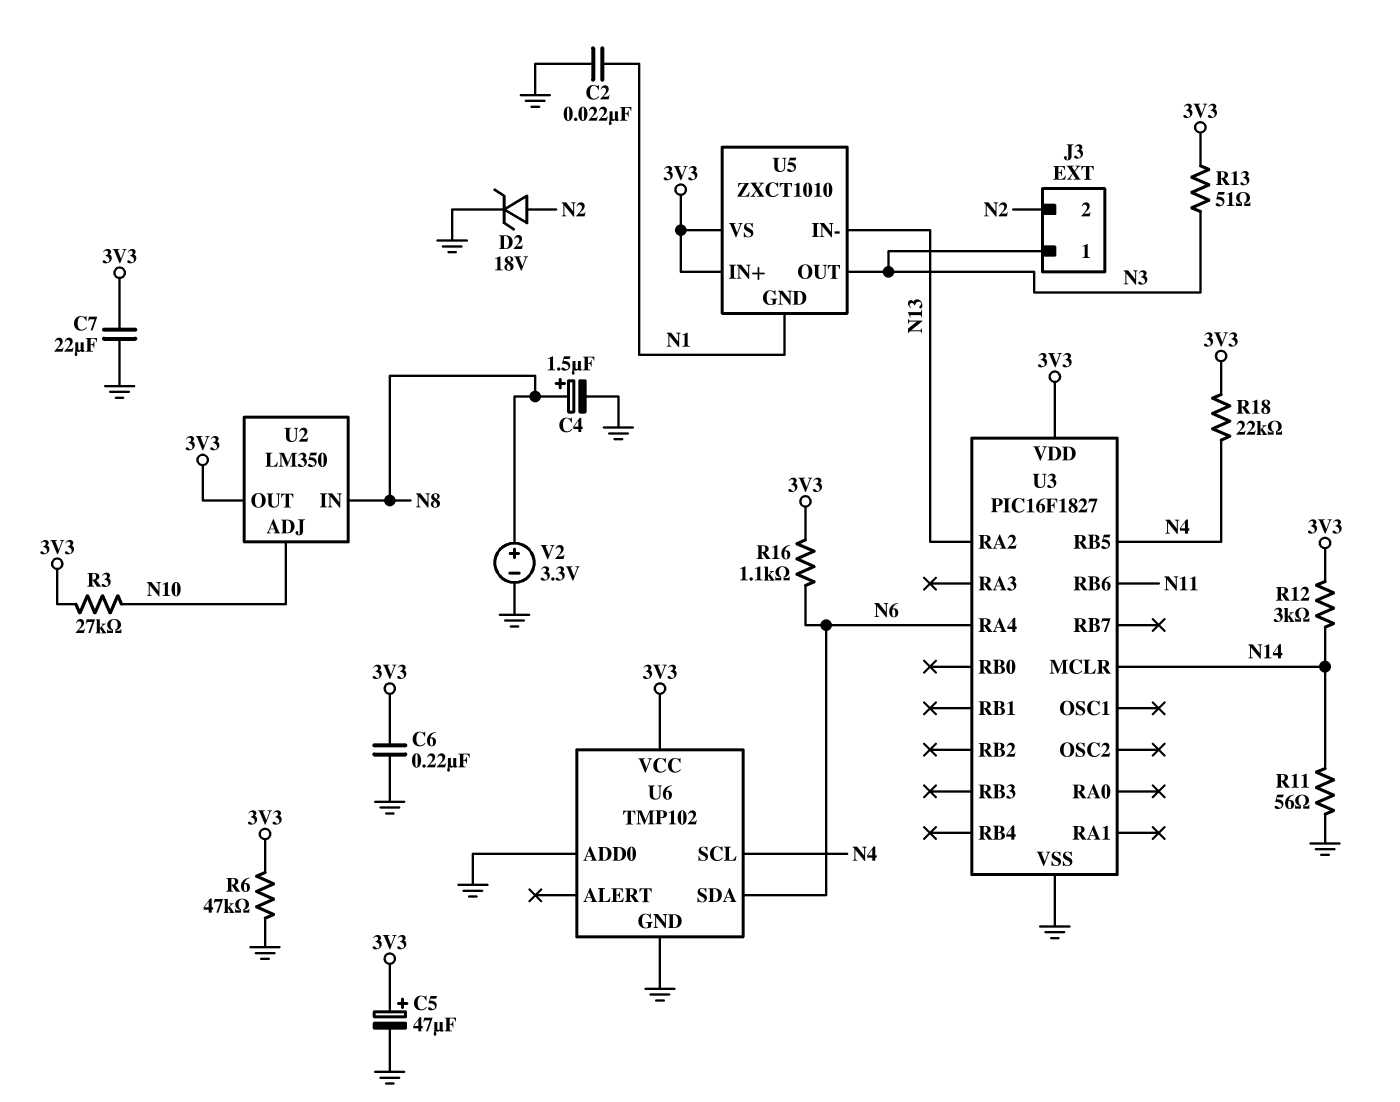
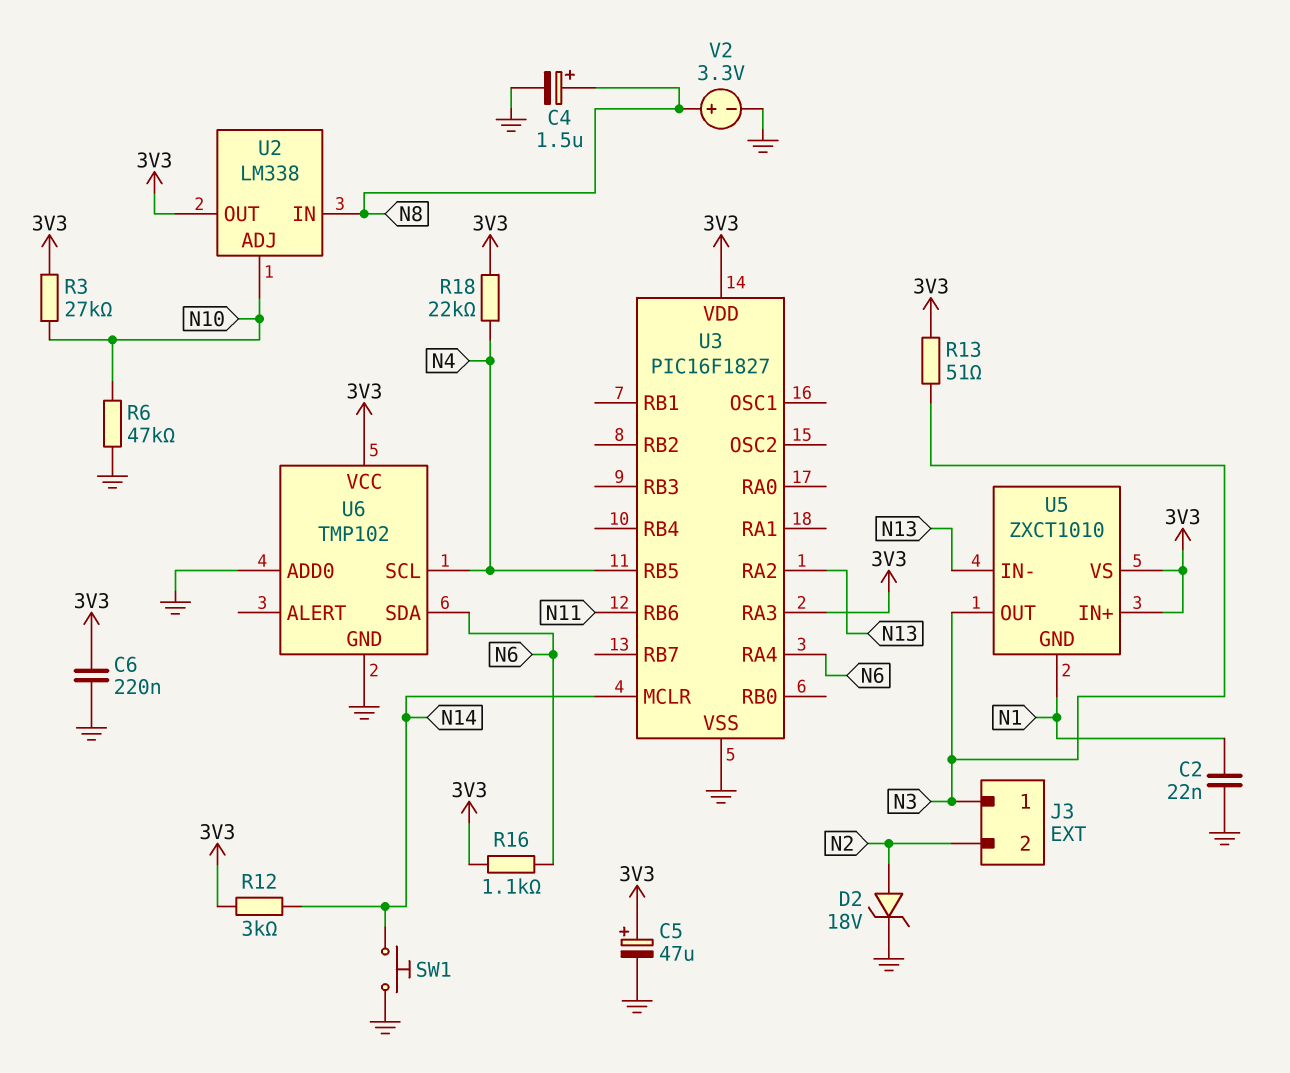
C7: 22uF (3V3, GND) -> none
R6: 47k (3V3, GND) -> 47k (GND, N10)
R11: 56 (GND, N14) -> none
SW1: none -> button (GND, N14)
U2: LM350 -> LM338
U3 pin RA3: none -> 3V3

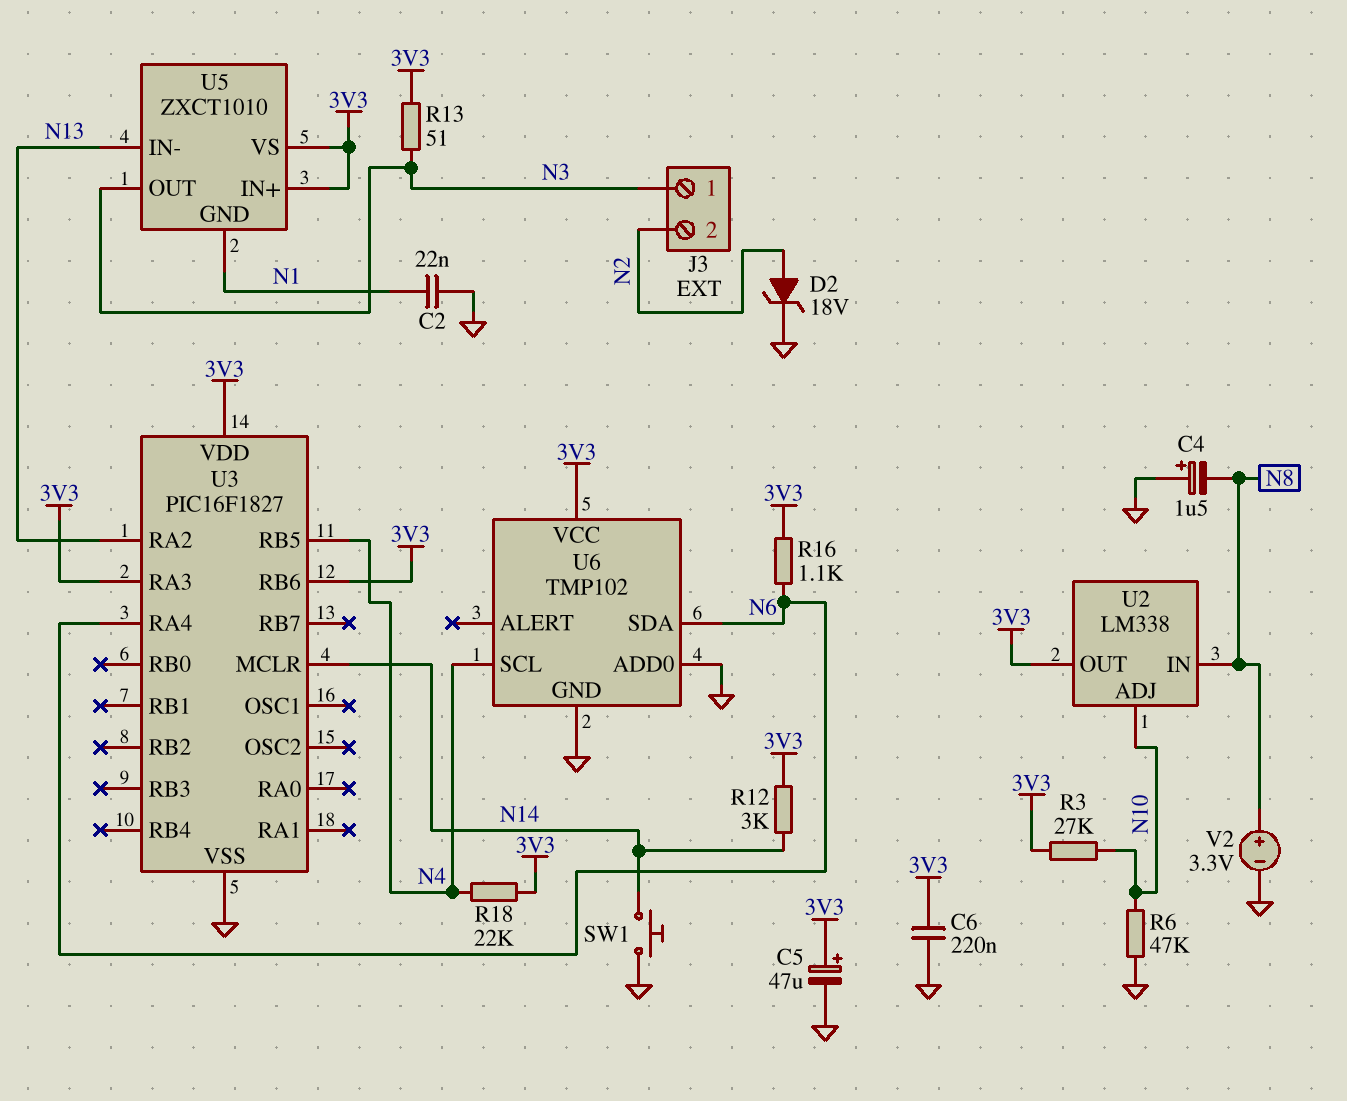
C4: 1.5uF (plus N8, minus GND) -> 1.5uF (plus GND, minus N8)
U3 pin RB6: N11 -> 3V3

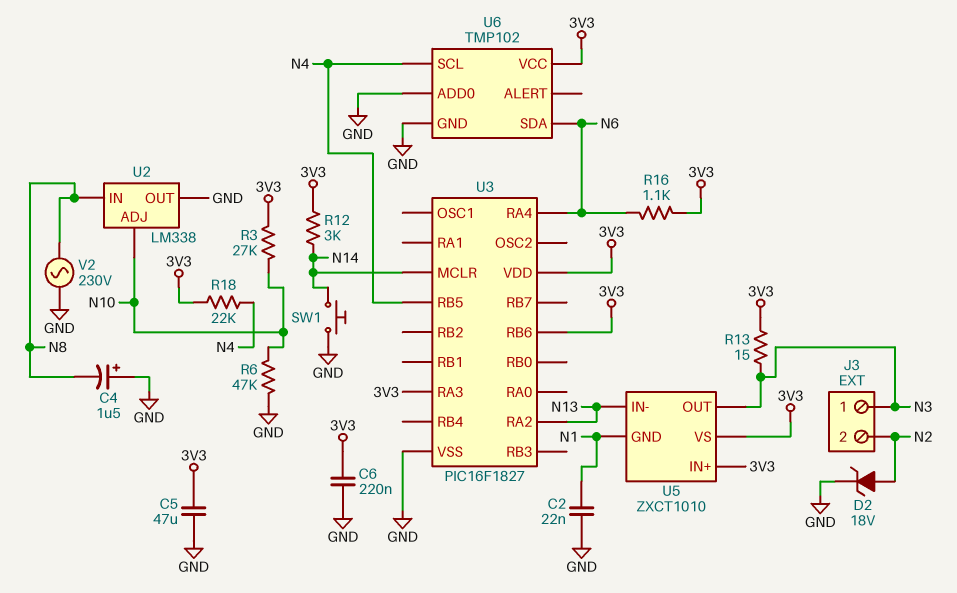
C5: 47uF (plus 3V3, minus GND) -> 47uF (3V3, GND)
R13: 51 (3V3, N3) -> 15 (3V3, N3)
U2 pin OUT: 3V3 -> GND
V2: 3.3V (plus N8, minus GND) -> AC 230V (GND, N8)

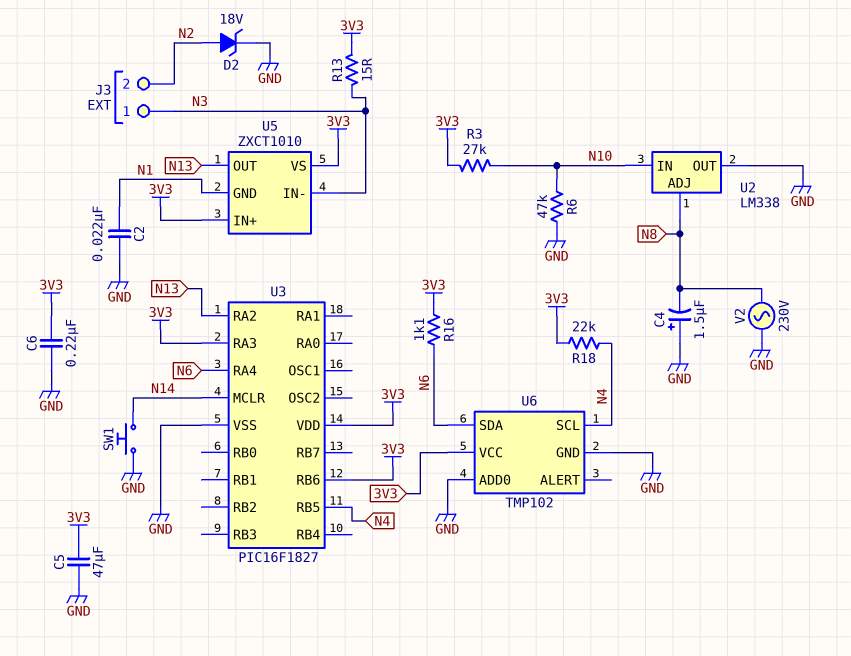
R12: 3k (3V3, N14) -> none
U2 pin ADJ: N10 -> N8
U2 pin IN: N8 -> N10
U5 pin IN-: N13 -> N3
U5 pin OUT: N3 -> N13

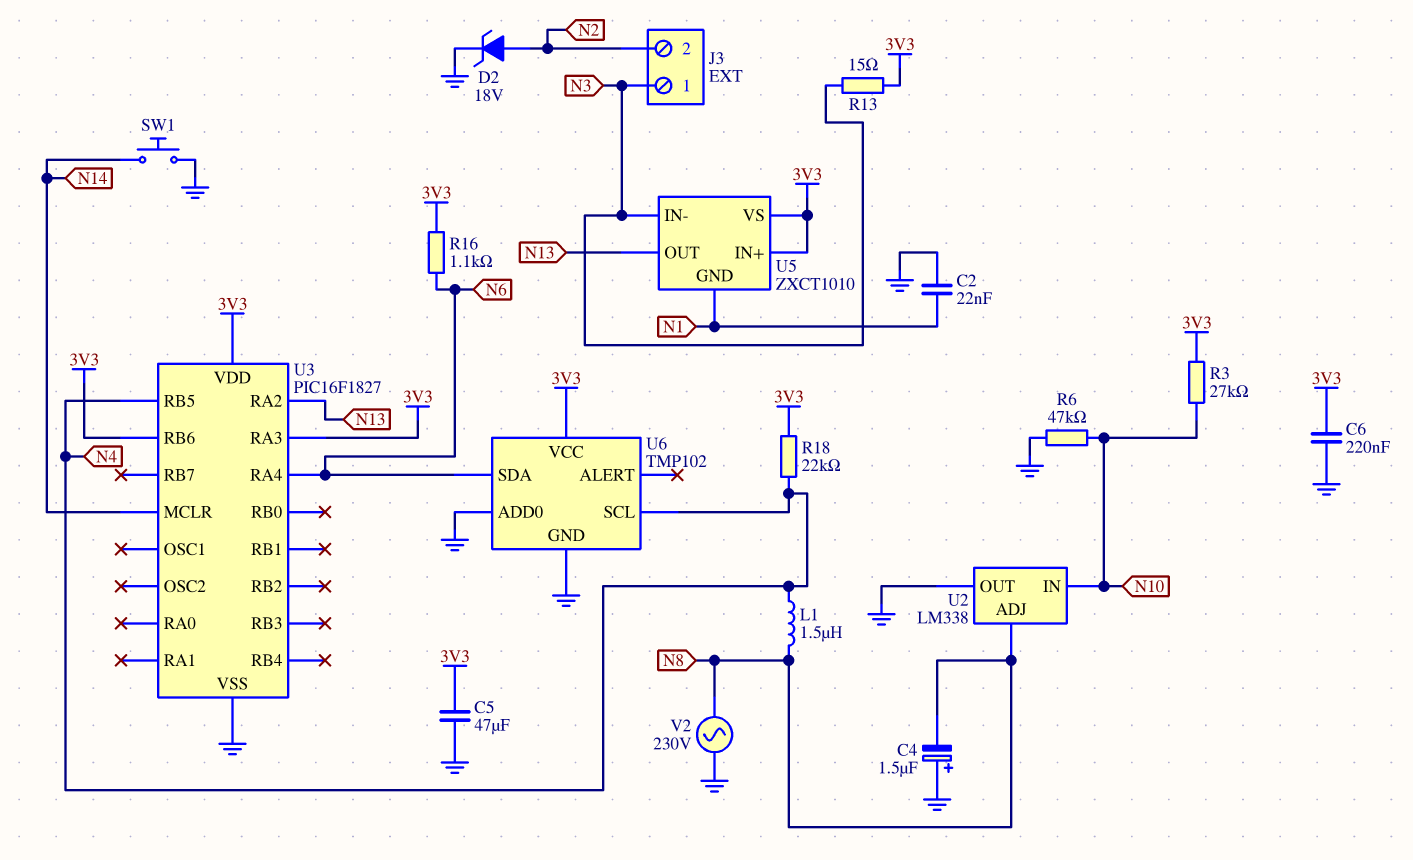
L1: none -> 1.5uH (N4, N8)

